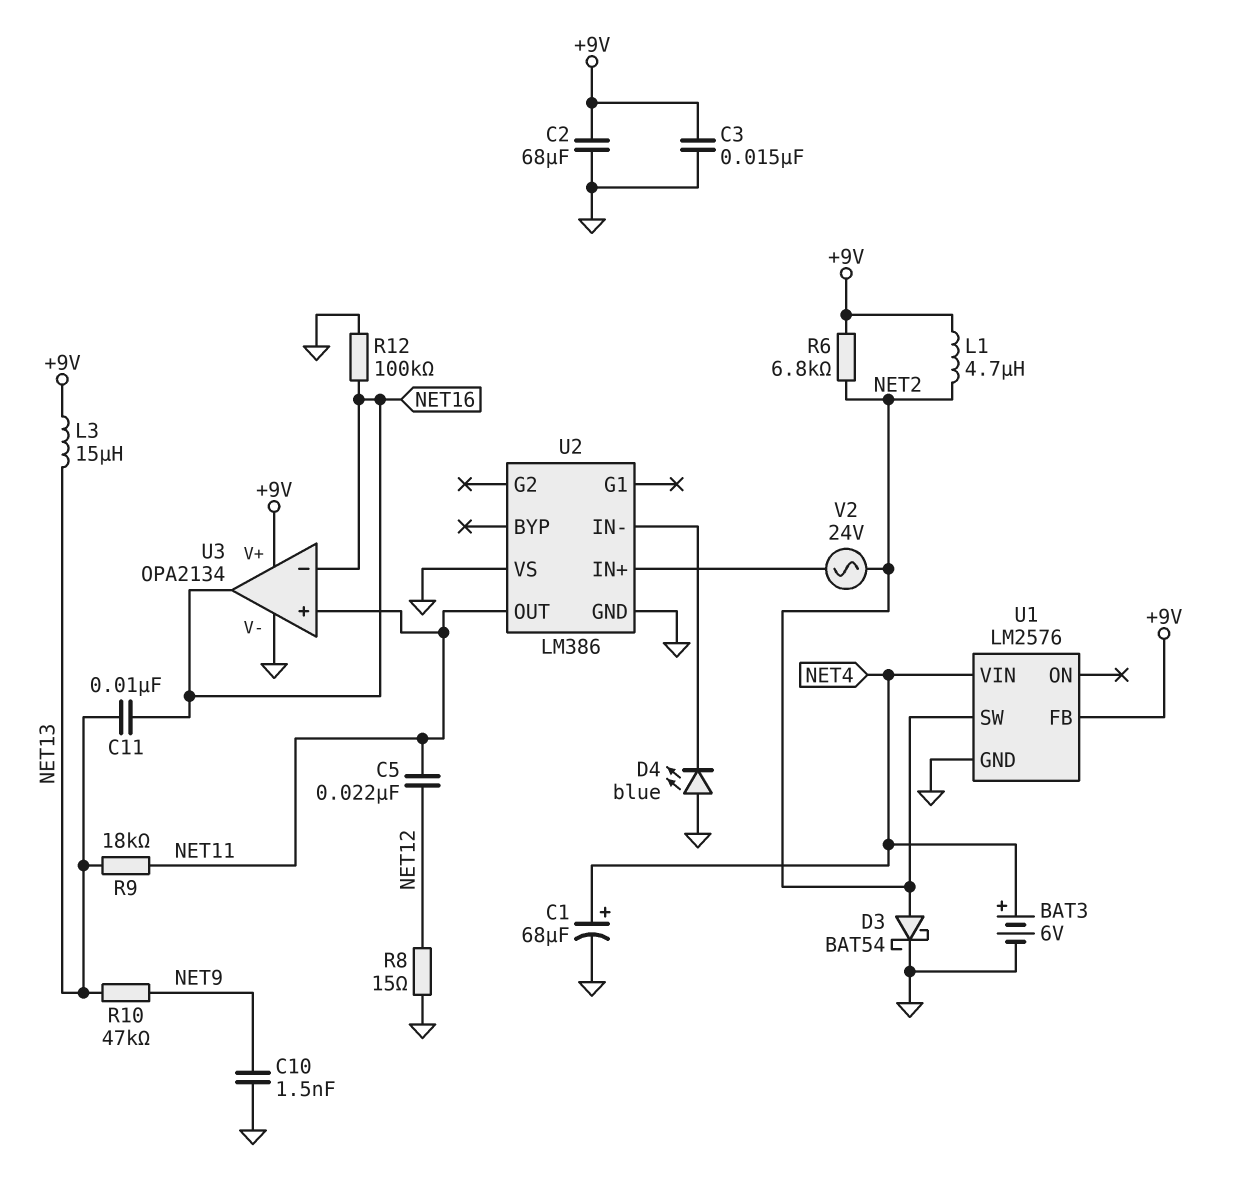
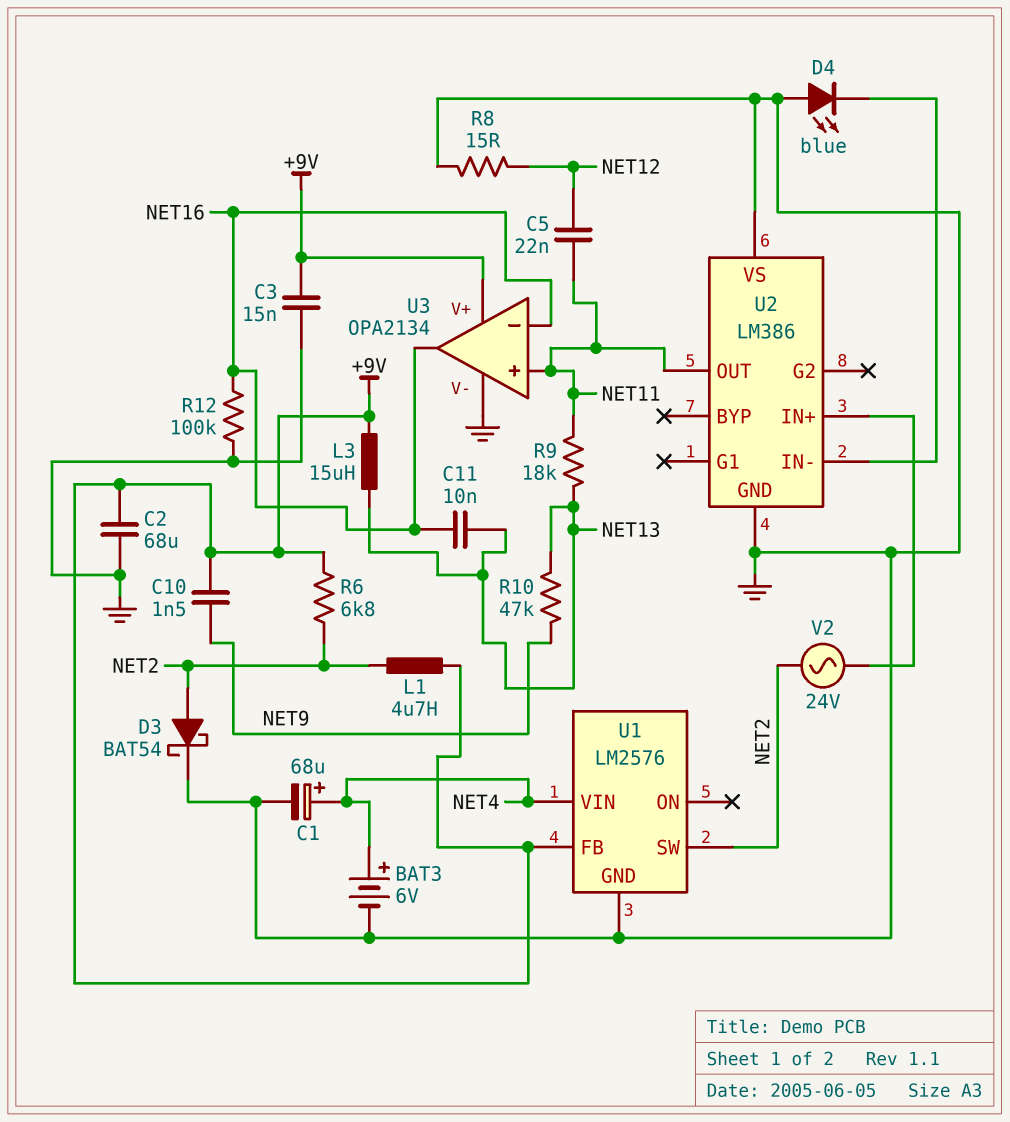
C10: 1.5nF (GND, NET9) -> 1.5nF (+9V, NET9)

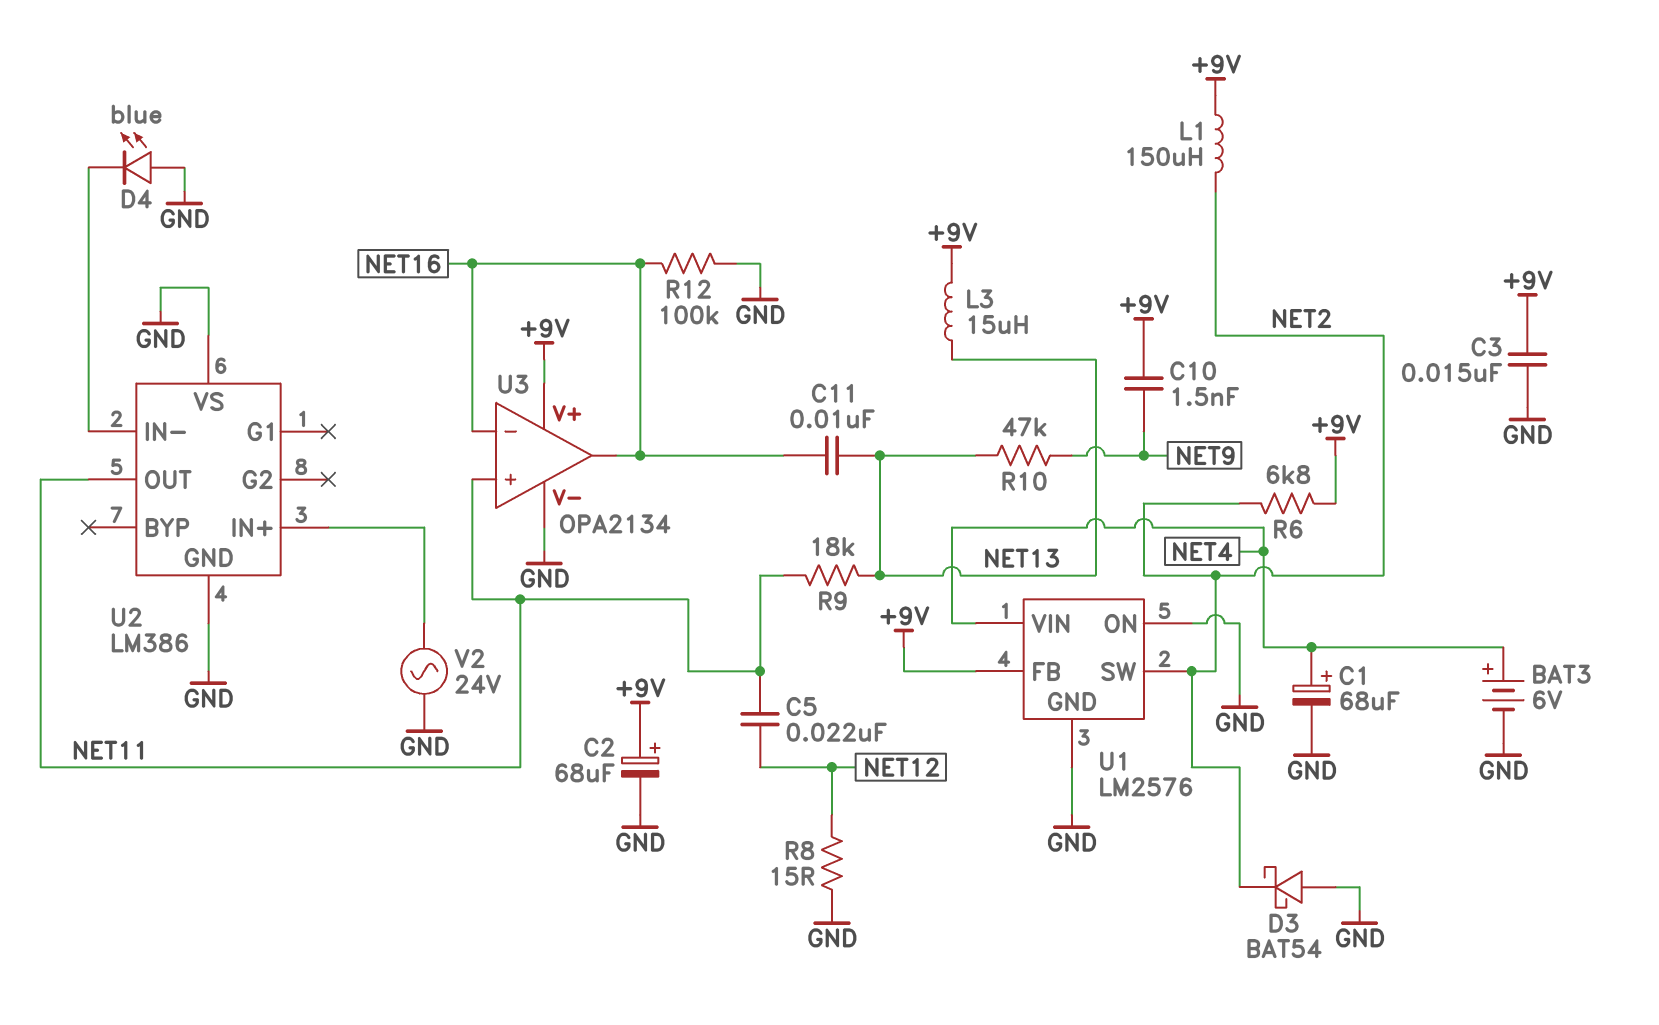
C2: 68uF (+9V, GND) -> 68uF (plus +9V, minus GND)
D3: schottky BAT54 (A NET2, K GND) -> schottky BAT54 (A GND, K NET2)
L1: 4.7uH (+9V, NET2) -> 150uH (+9V, NET2)
U1 pin ON: none -> GND
V2: AC 24V (NET2, U2/IN+) -> AC 24V (GND, U2/IN+)

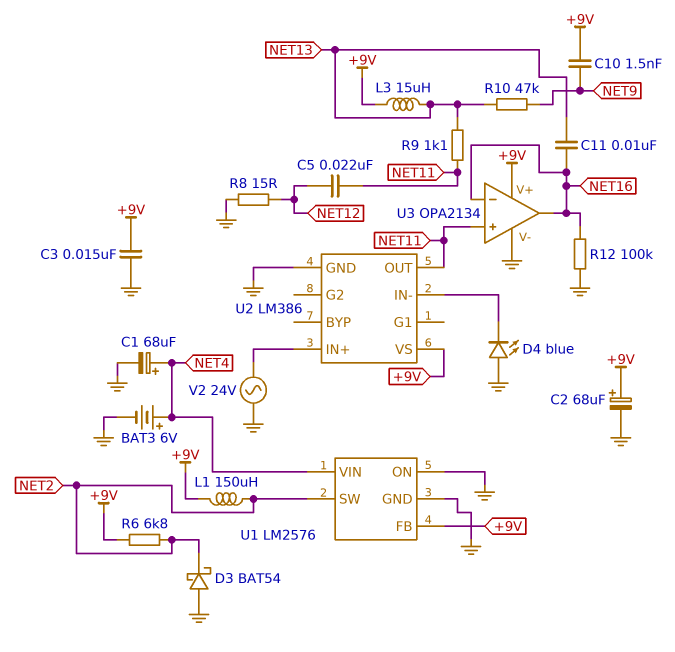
R9: 18k (NET11, NET13) -> 1.1k (NET11, NET13)
U2 pin VS: GND -> +9V

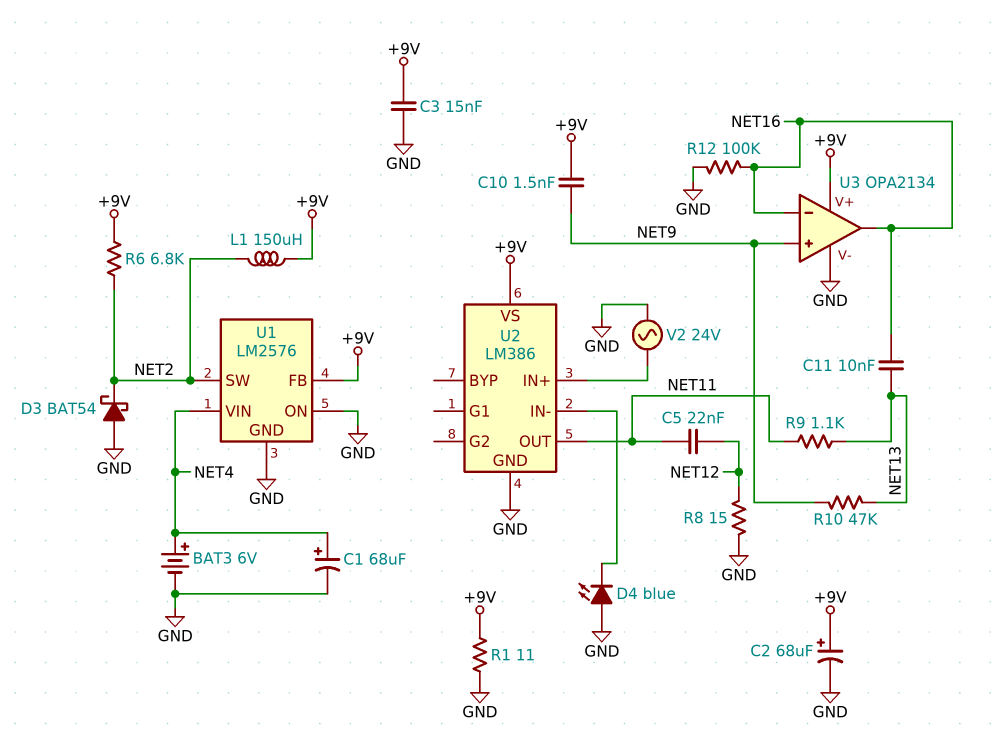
L3: 15uH (+9V, NET13) -> none
R1: none -> 11 (+9V, GND)
U3 pin in+: NET11 -> NET9

